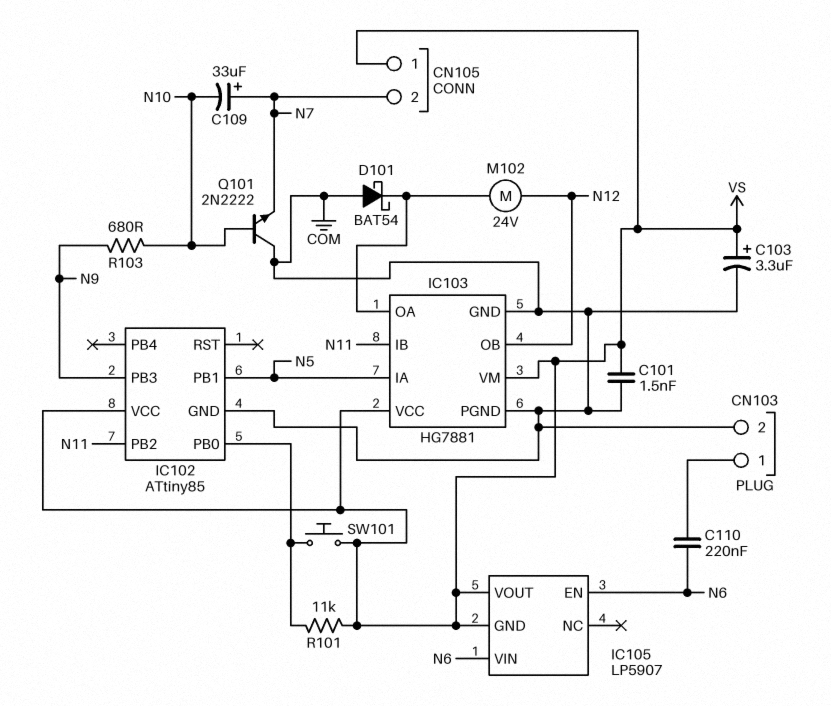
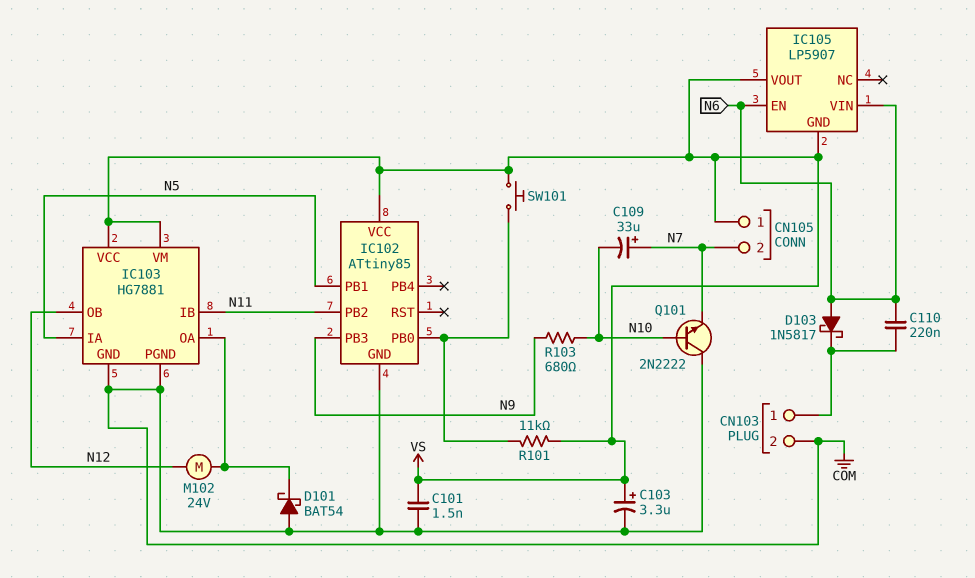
D103: none -> schottky 1N5817 (A N6, K CN103/1)

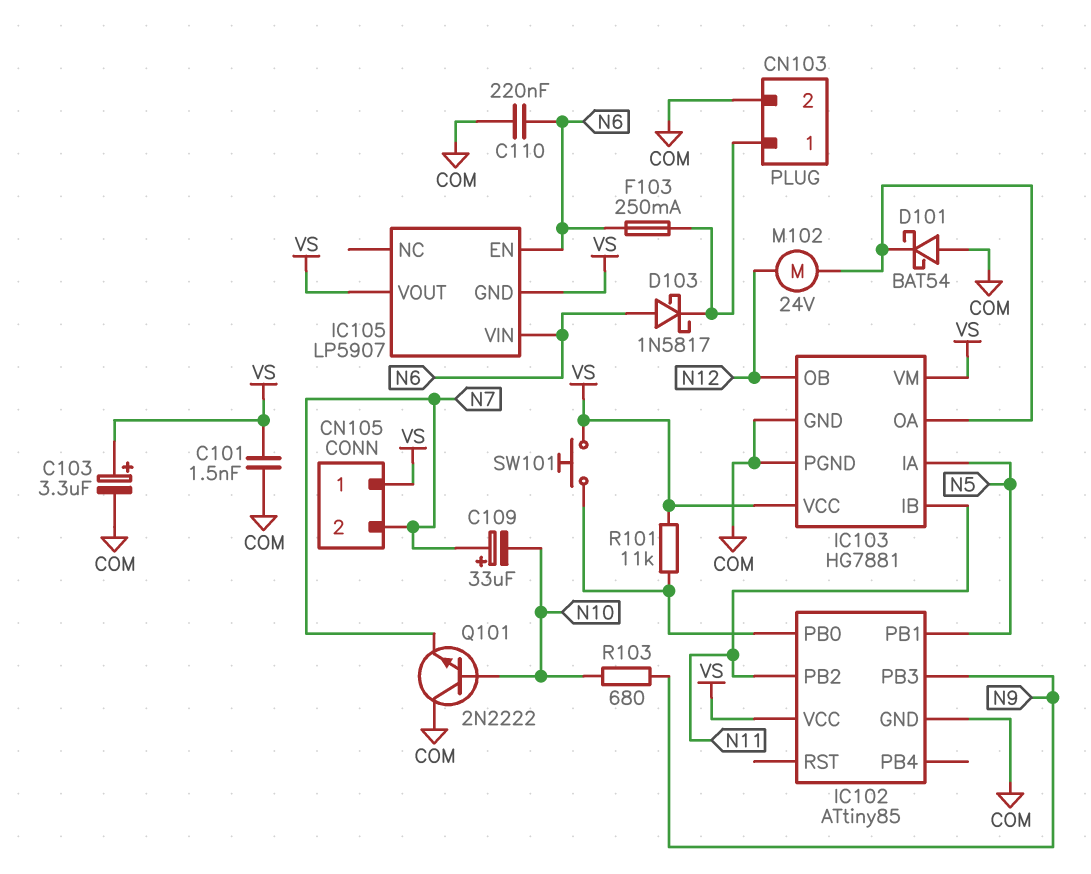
C110: 220nF (CN103/1, N6) -> 220nF (COM, N6)
F103: none -> 250mA (CN103/1, N6)

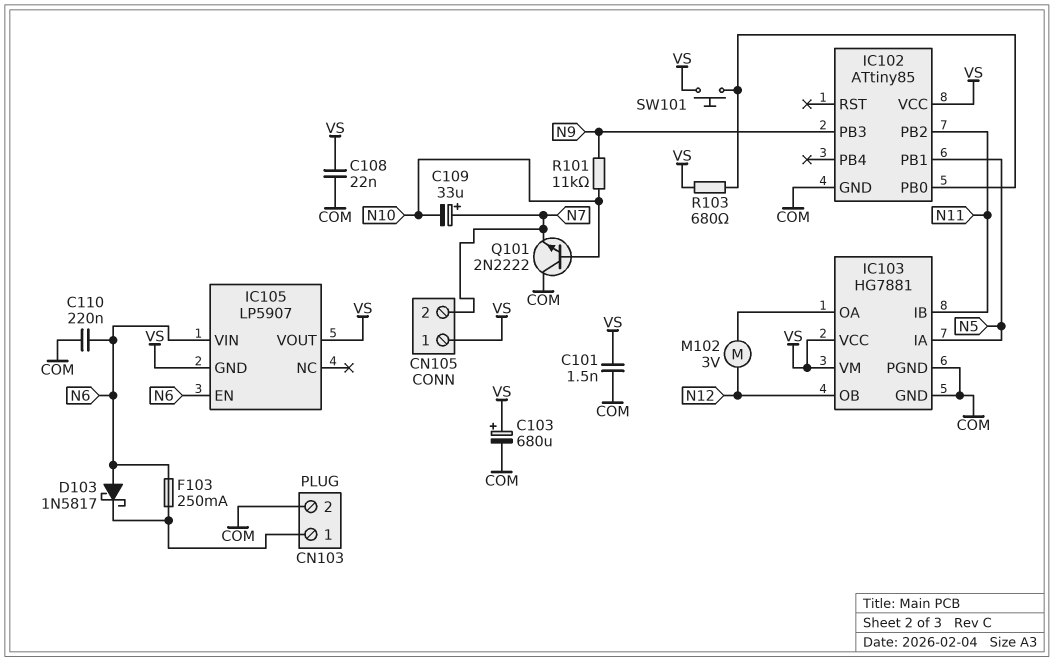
C103: 3.3uF (plus VS, minus COM) -> 680uF (plus VS, minus COM)
C108: none -> 22nF (COM, VS)
D101: schottky BAT54 (A COM, K IC103/OA) -> none
M102: motor 24V (IC103/OA, N12) -> motor 3V (IC103/OA, N12)
R101: 11k (IC102/PB0, VS) -> 11k (N9, N10)
R103: 680 (N9, N10) -> 680 (IC102/PB0, VS)

